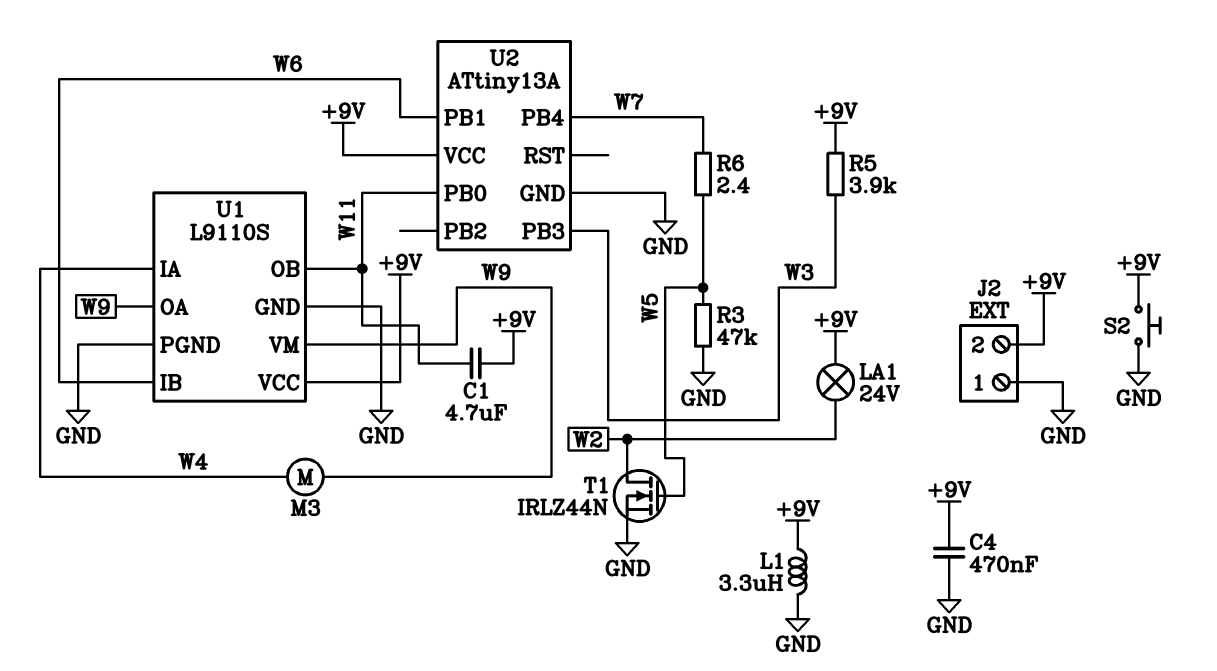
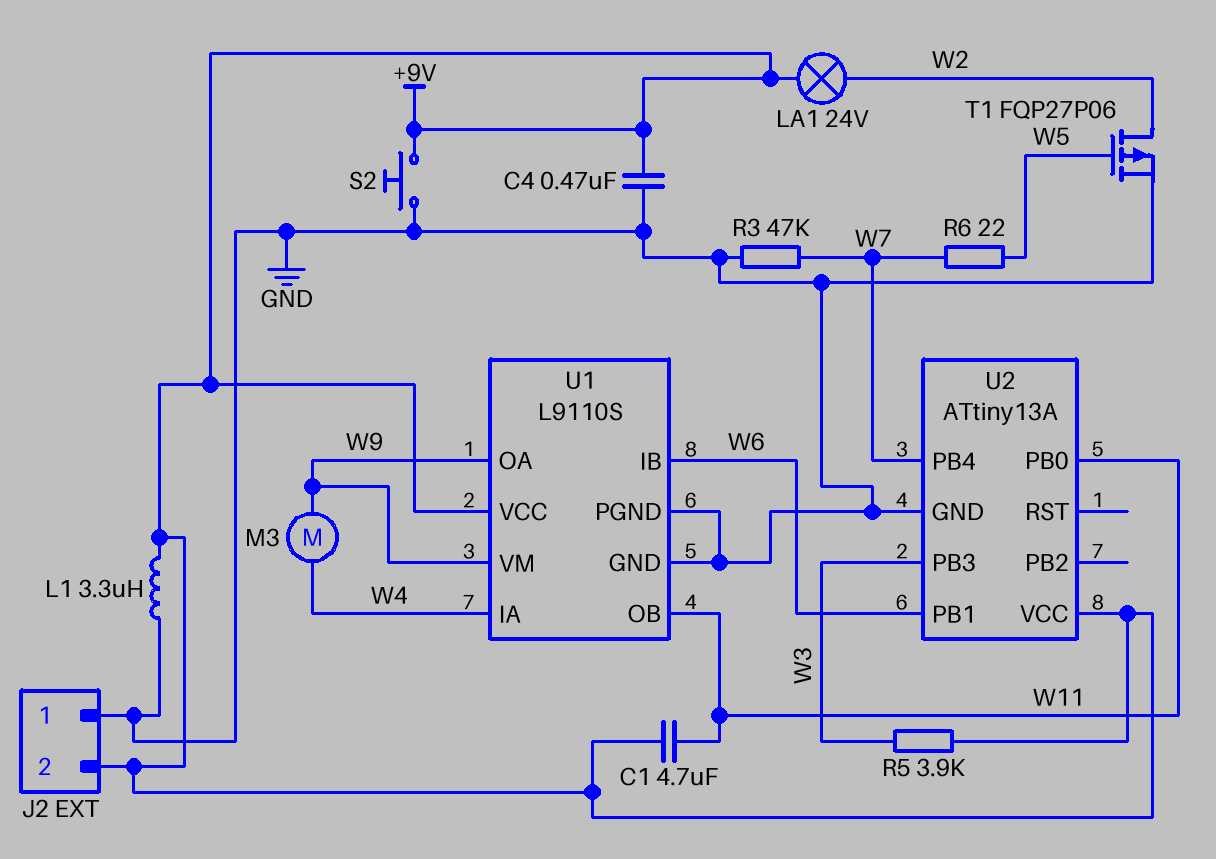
R3: 47k (GND, W5) -> 47k (GND, W7)
R6: 2.4 (W5, W7) -> 22 (W5, W7)
T1: NMOS IRLZ44N (G W5, D W2, S GND) -> PMOS FQP27P06 (G W5, D W2, S GND)

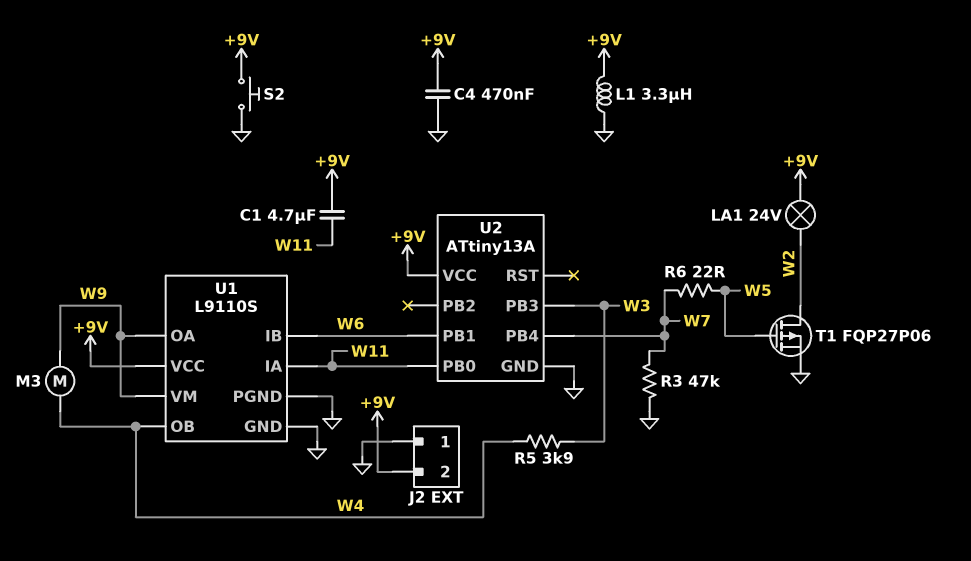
R5: 3.9k (+9V, W3) -> 3.9k (W3, W4)
U1 pin IA: W4 -> W11
U1 pin OB: W11 -> W4

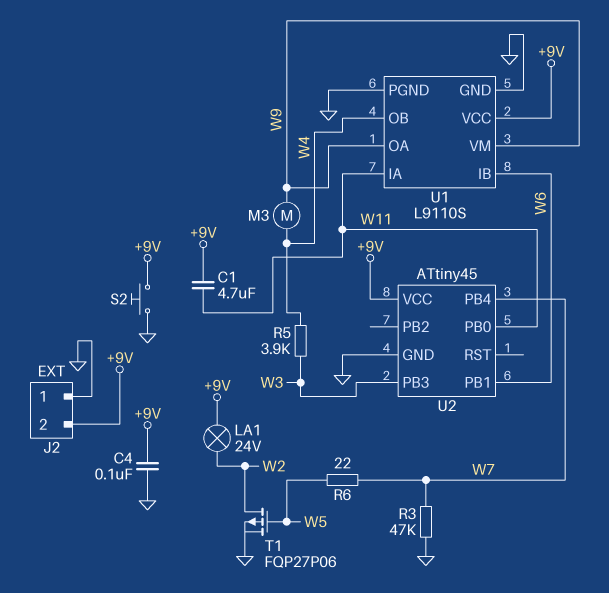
C4: 470nF (+9V, GND) -> 100nF (+9V, GND)
L1: 3.3uH (+9V, GND) -> none
U2: ATtiny13A -> ATtiny45

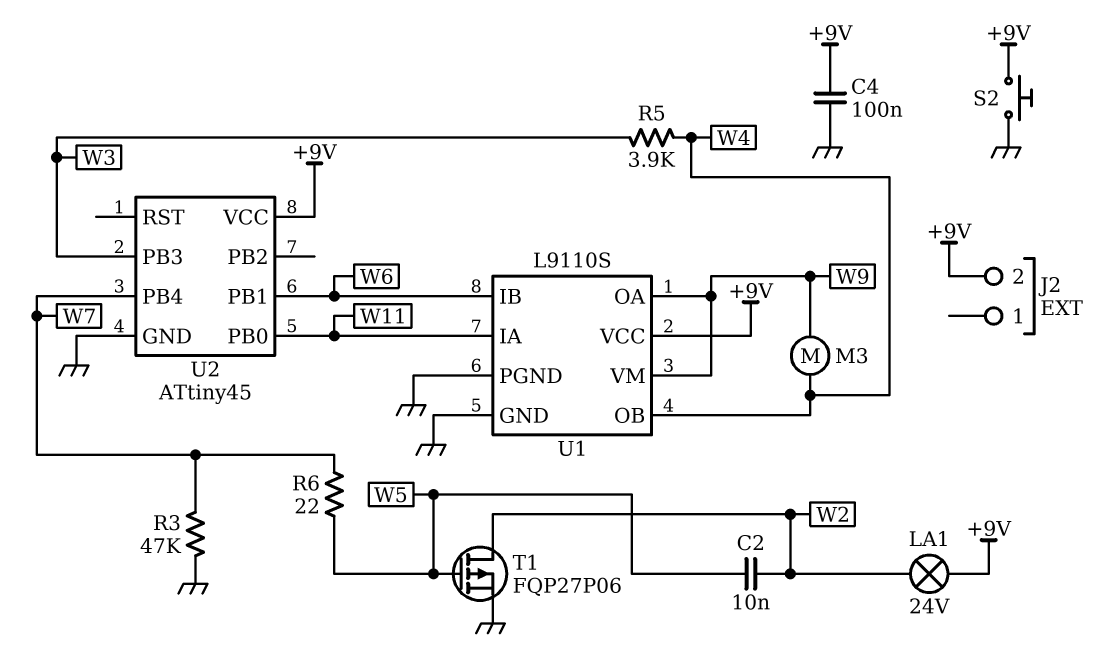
C1: 4.7uF (+9V, W11) -> none
C2: none -> 10nF (W2, W5)
J2 pin 1: GND -> none

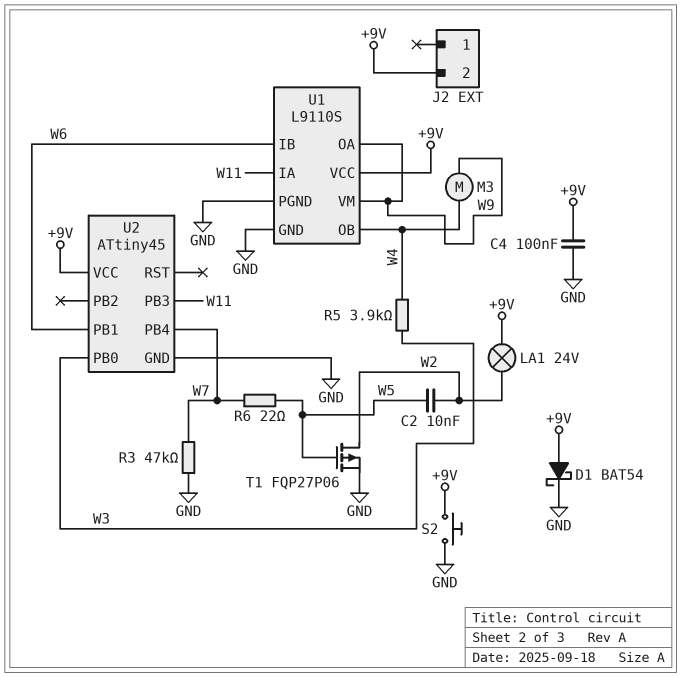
D1: none -> schottky BAT54 (A +9V, K GND)
U2 pin PB0: W11 -> W3
U2 pin PB3: W3 -> W11

